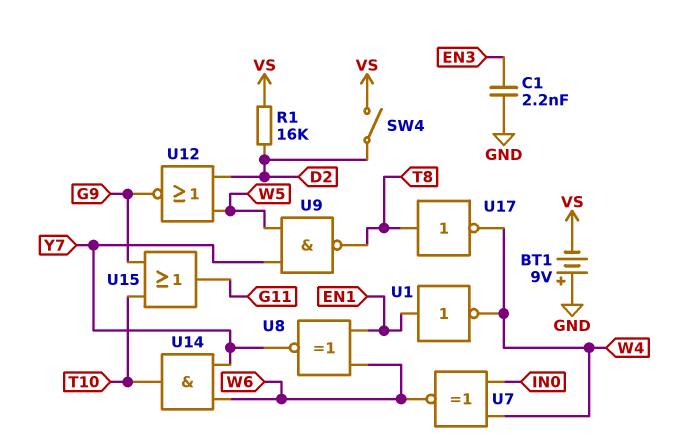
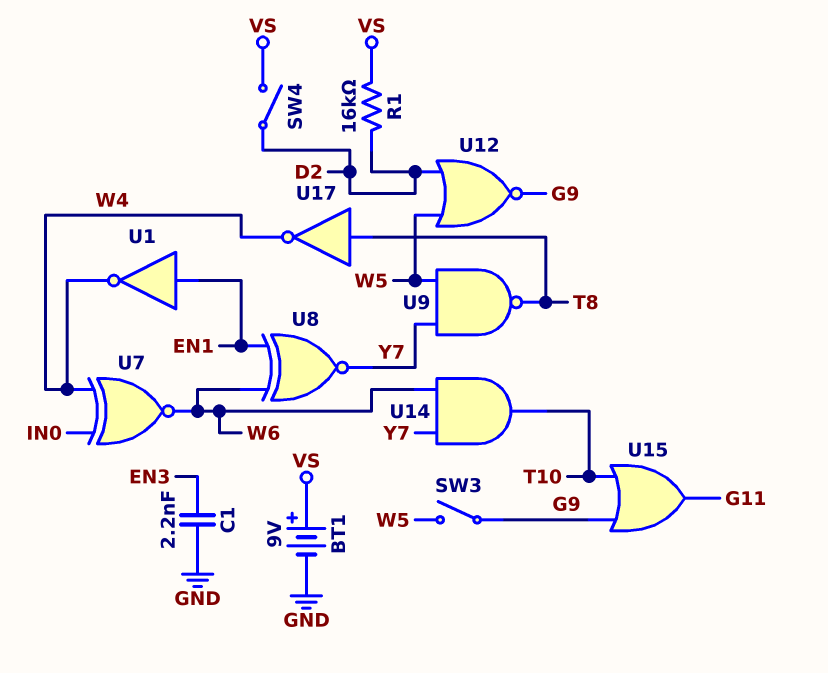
BT1: 9V (plus GND, minus VS) -> 9V (plus VS, minus GND)
SW3: none -> switch (G9, W5)

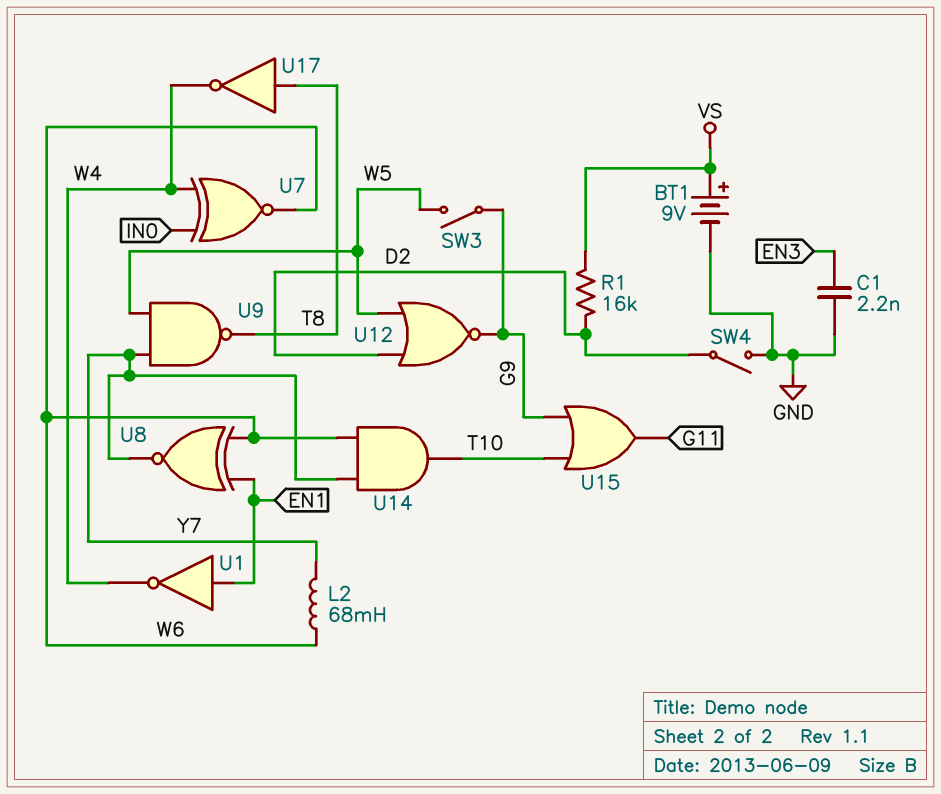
L2: none -> 68mH (W6, Y7)
SW4: switch (D2, VS) -> switch (D2, GND)

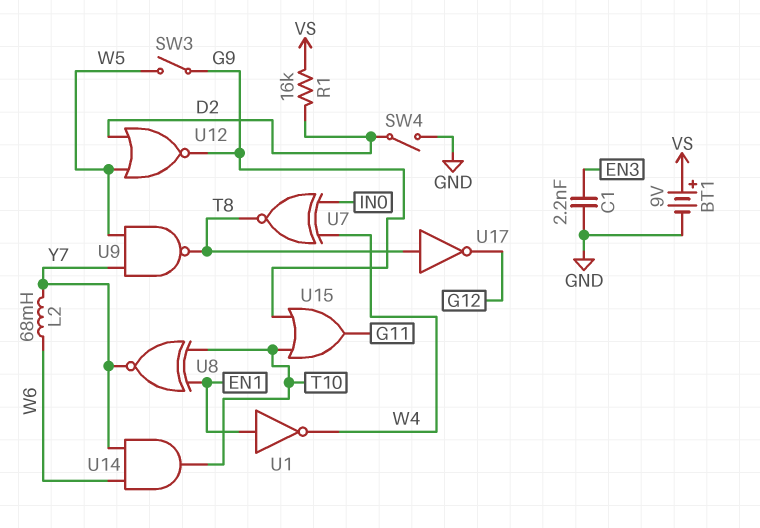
U7: XNOR (in IN0, in W4, out W6) -> XNOR (in IN0, in W4, out T8)
U8: XNOR (in EN1, in W6, out Y7) -> XNOR (in EN1, in T10, out Y7)
U17: NOT (in T8, out W4) -> NOT (in T8, out G12)

